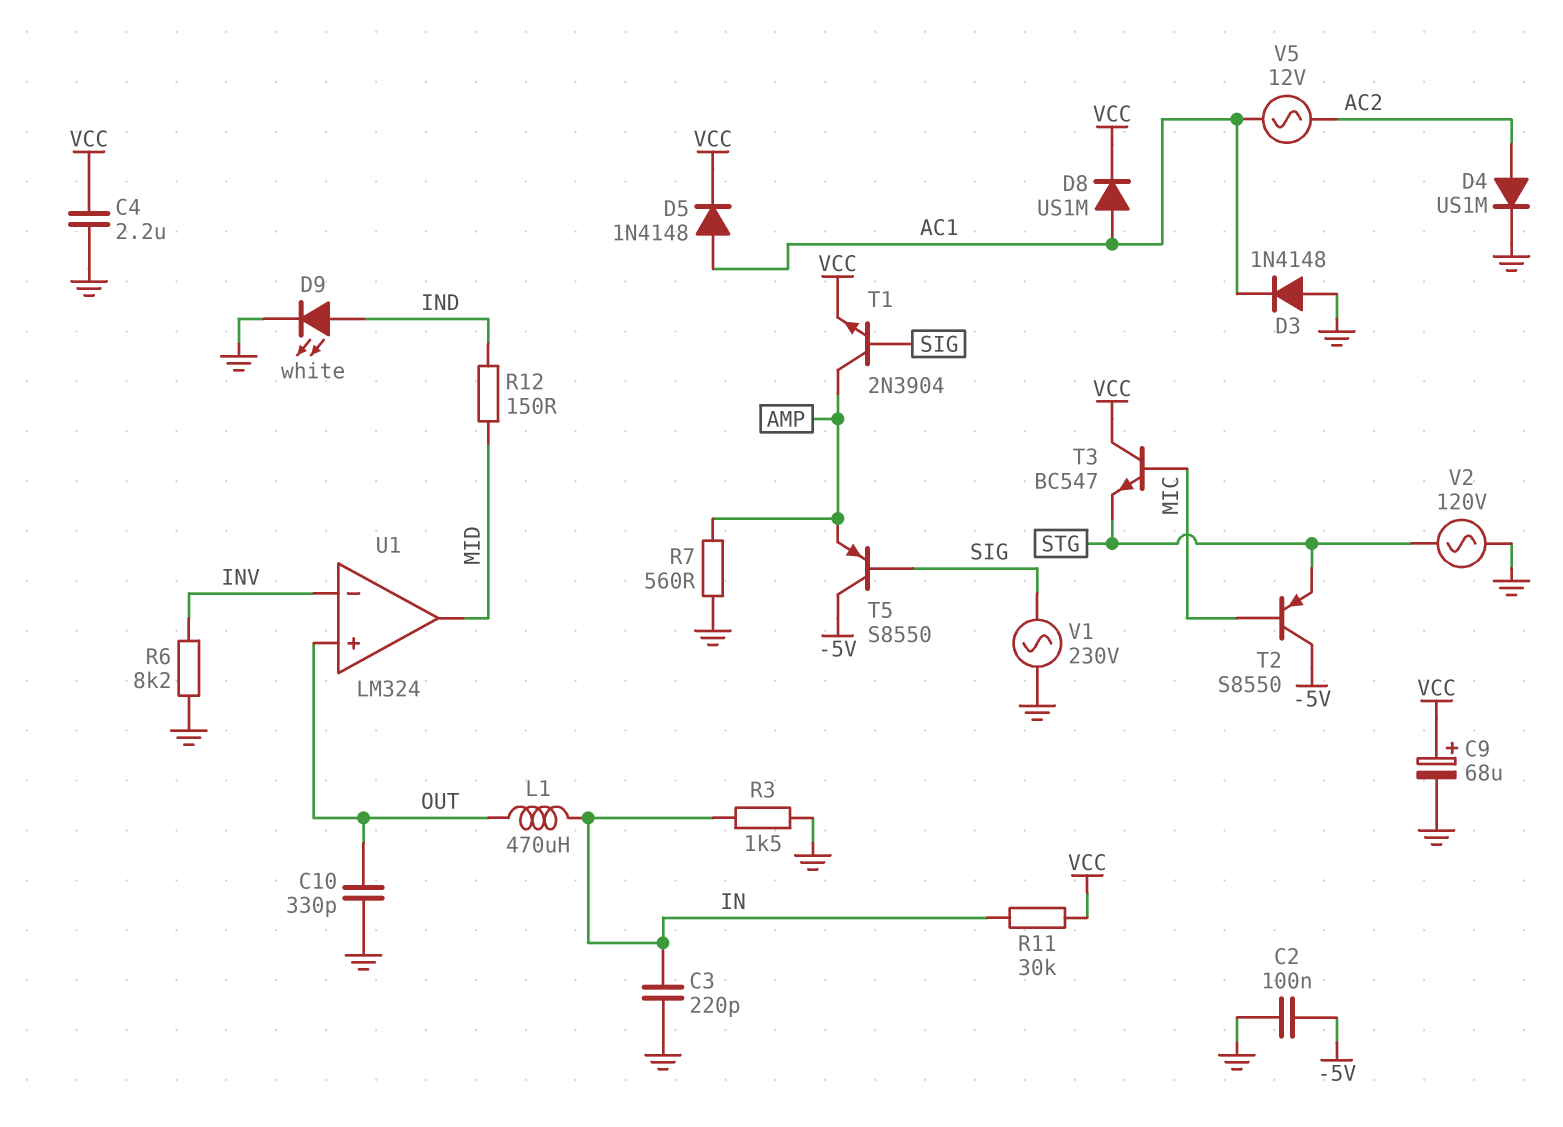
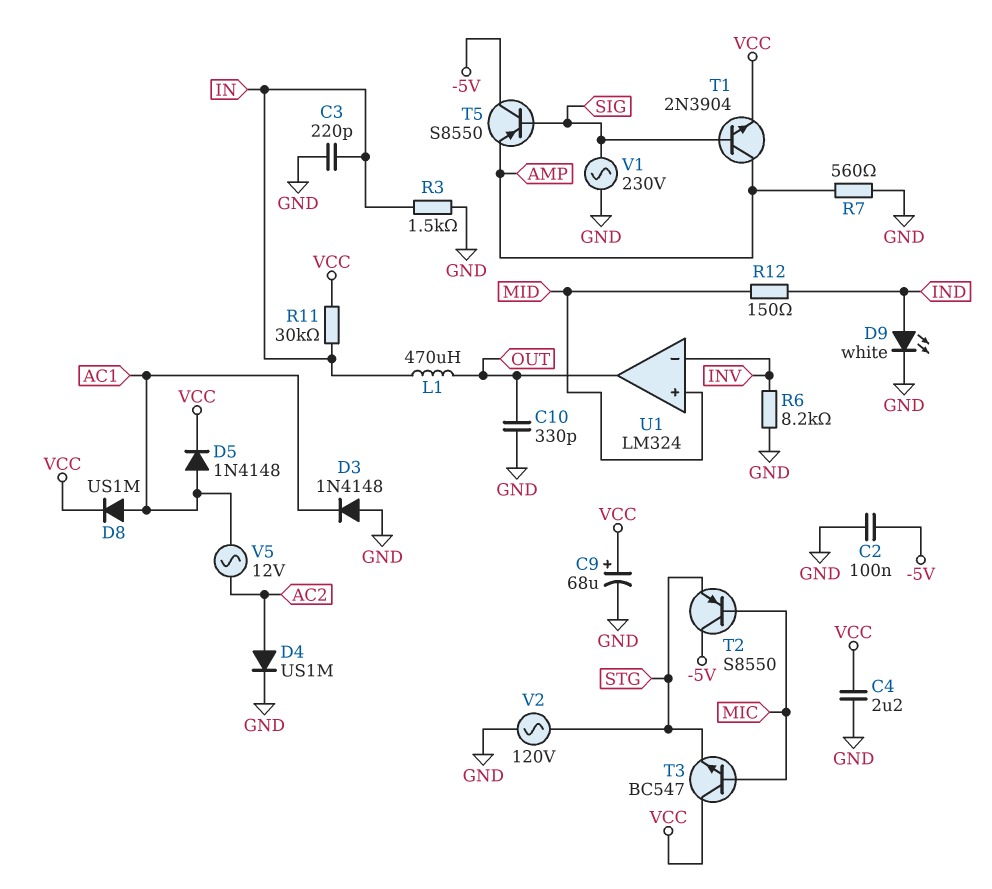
U1 pin in+: OUT -> MID
U1 pin out: MID -> OUT

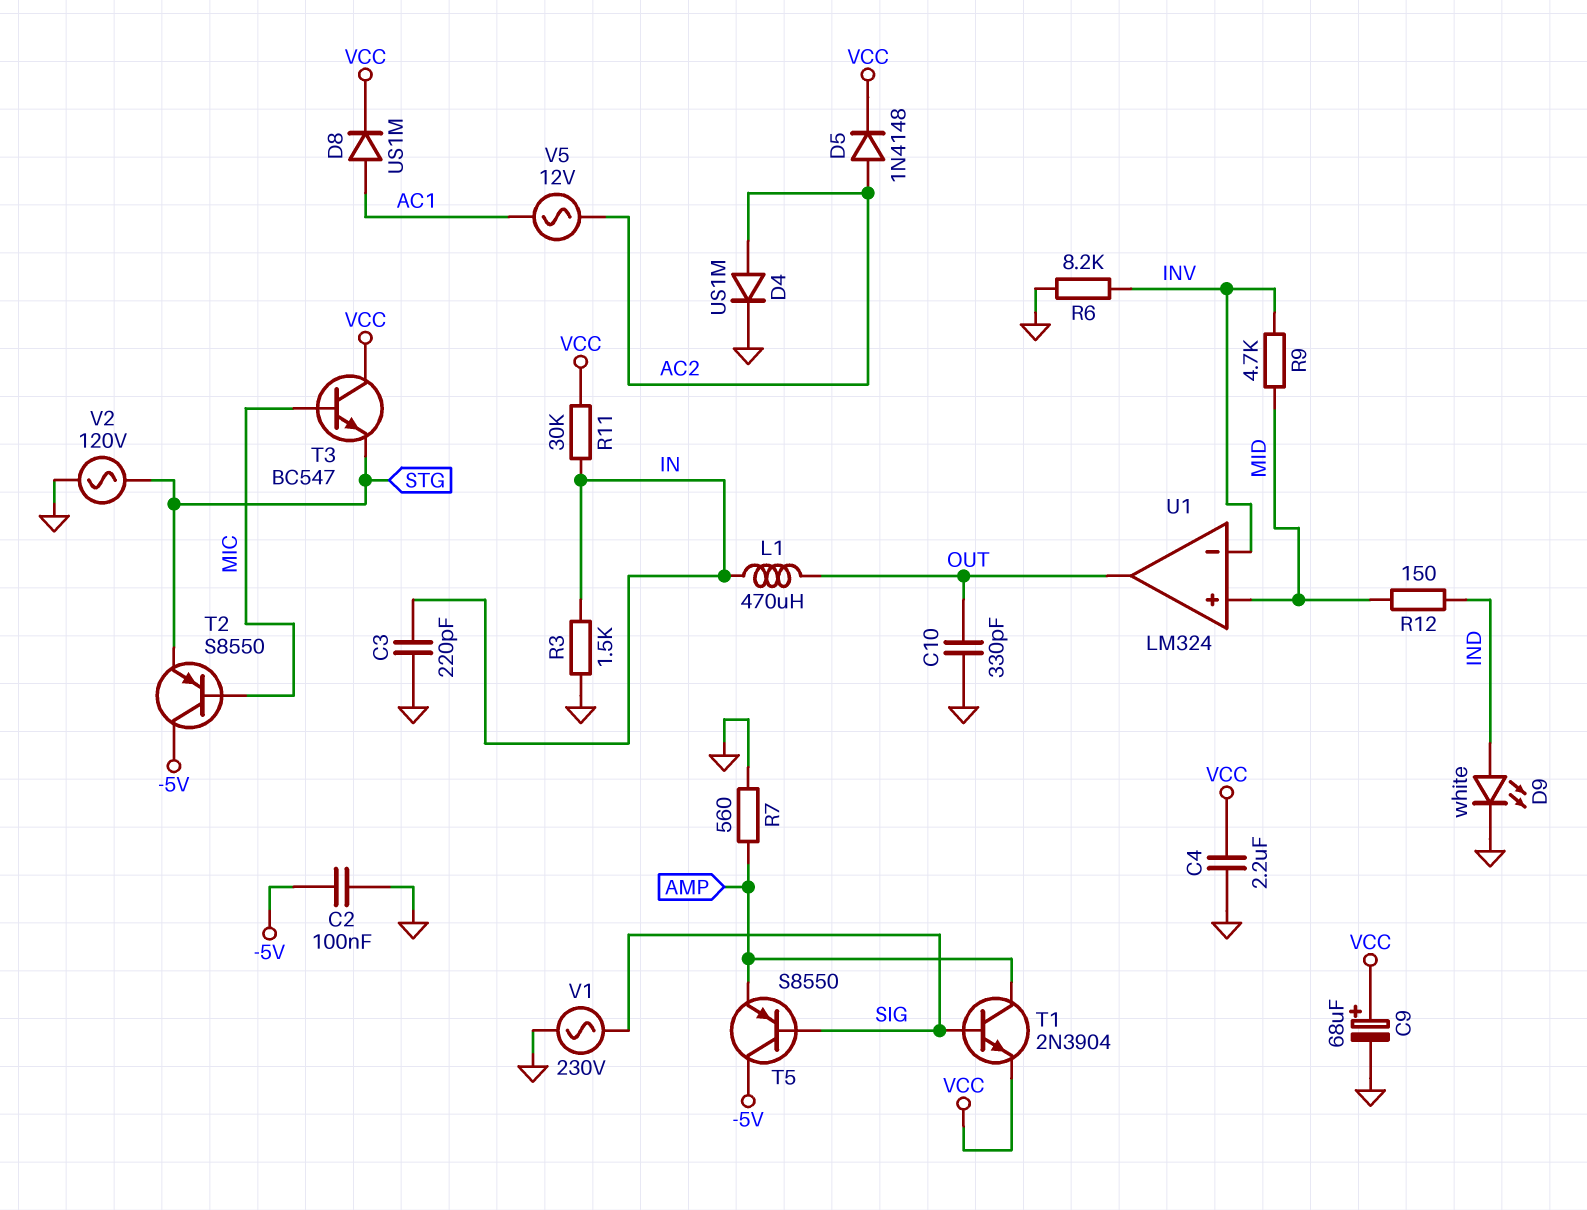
D3: diode 1N4148 (A GND, K AC1) -> none
D5: diode 1N4148 (A AC1, K VCC) -> diode 1N4148 (A AC2, K VCC)
R9: none -> 4.7k (INV, MID)

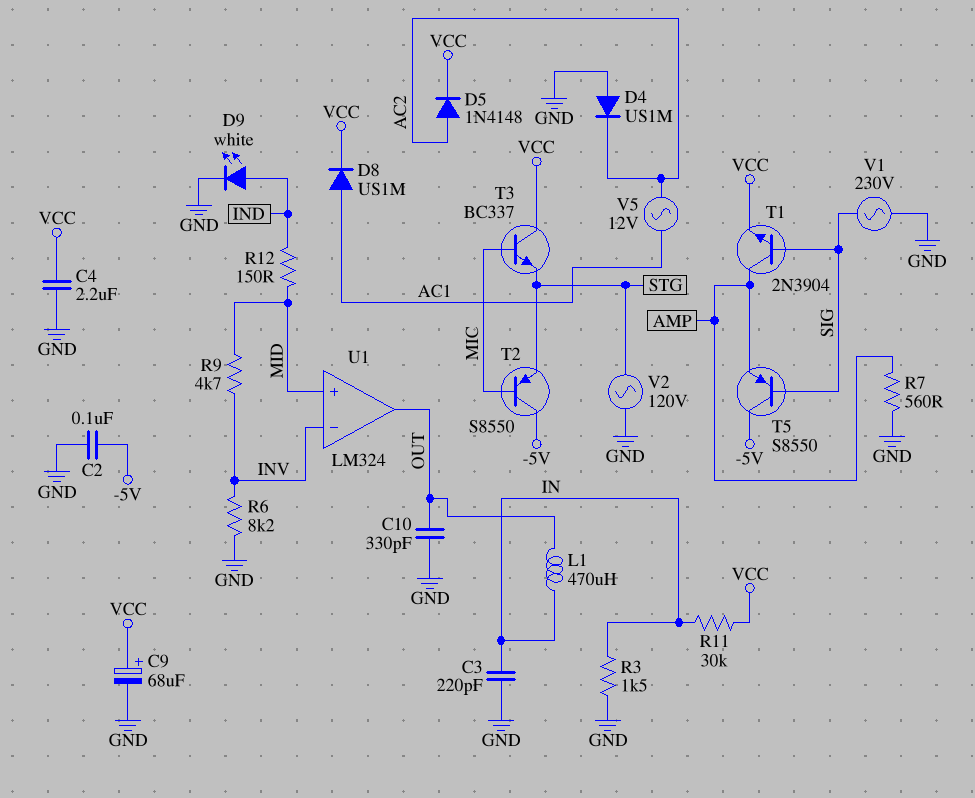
D4: diode US1M (A AC2, K GND) -> diode US1M (A GND, K AC2)
T3: NPN BC547 (B MIC, C VCC, E STG) -> NPN BC337 (B MIC, C VCC, E STG)

